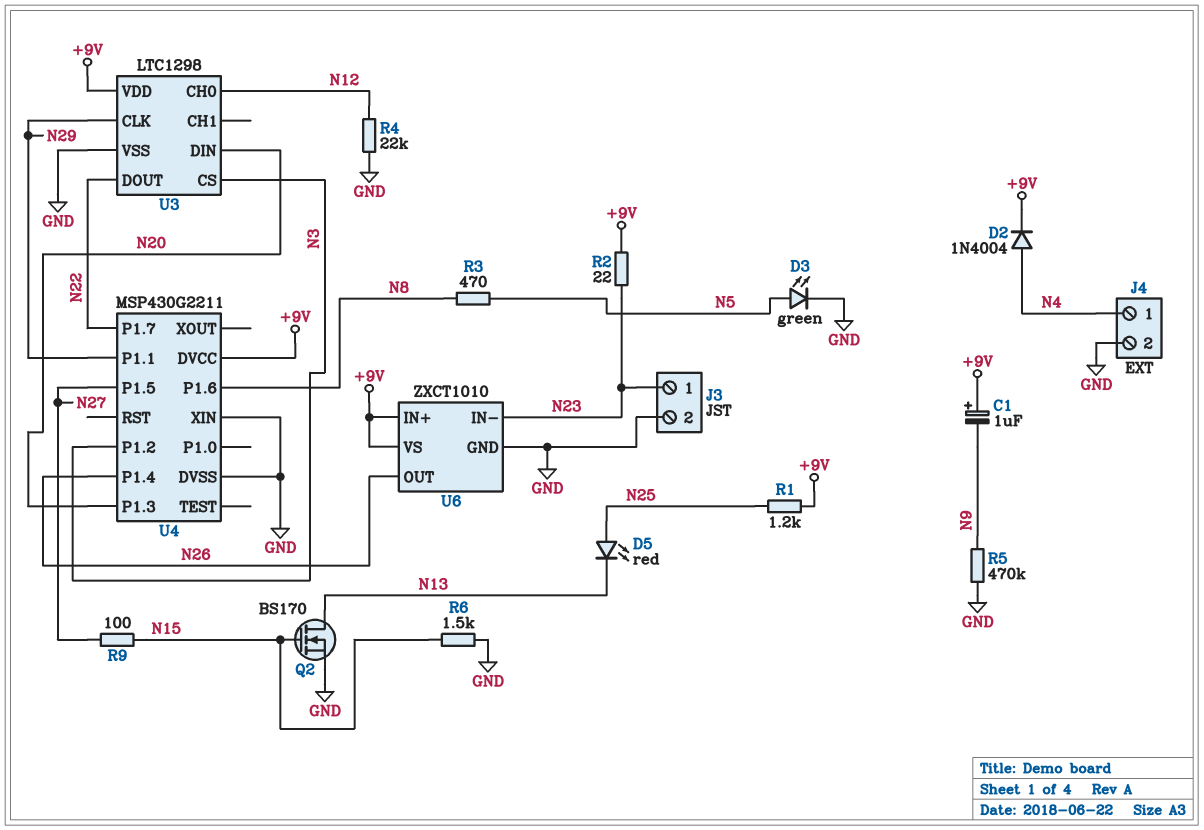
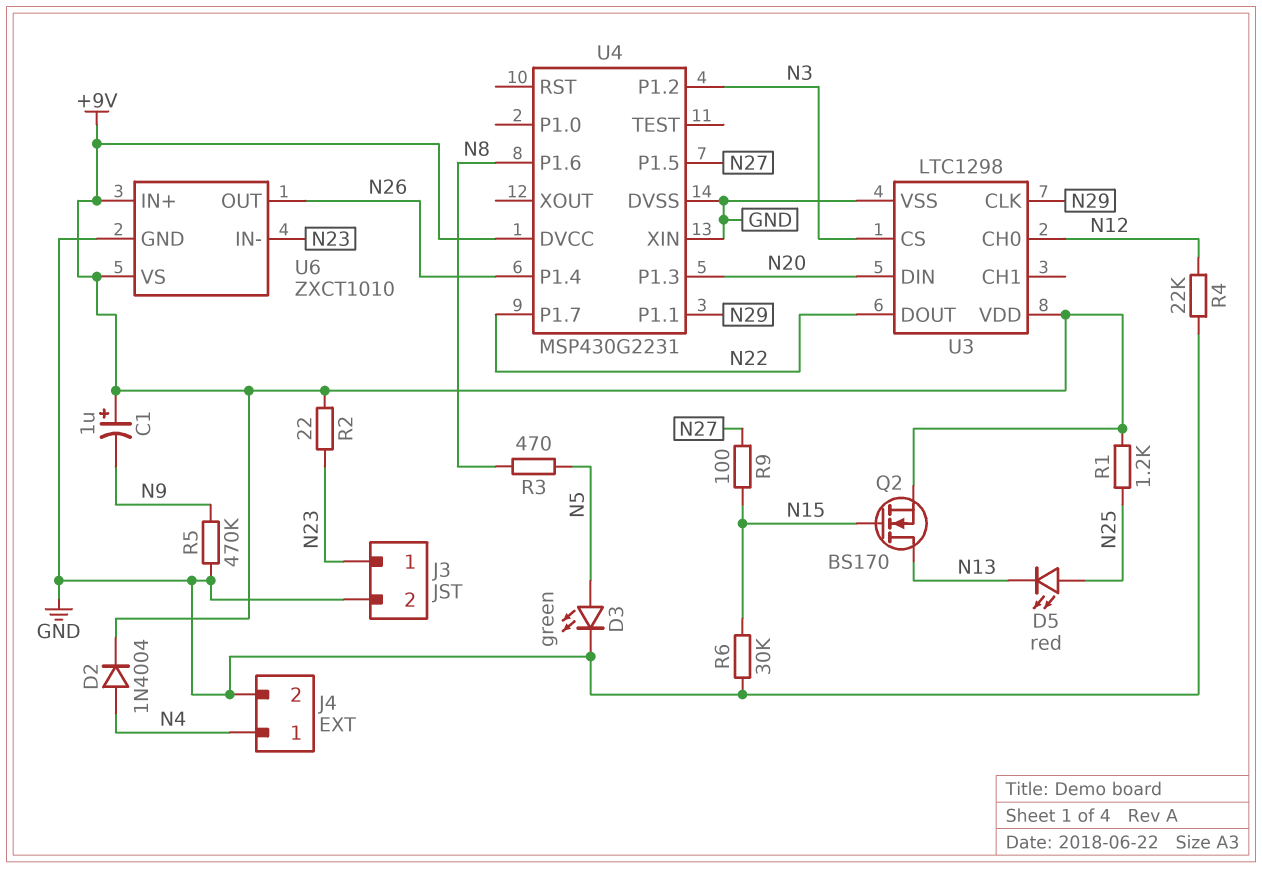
Q2: NMOS BS170 (G N15, D N13, S GND) -> NMOS BS170 (G N15, D N13, S +9V)
R6: 1.5k (GND, N15) -> 30k (GND, N15)
U4: MSP430G2211 -> MSP430G2231

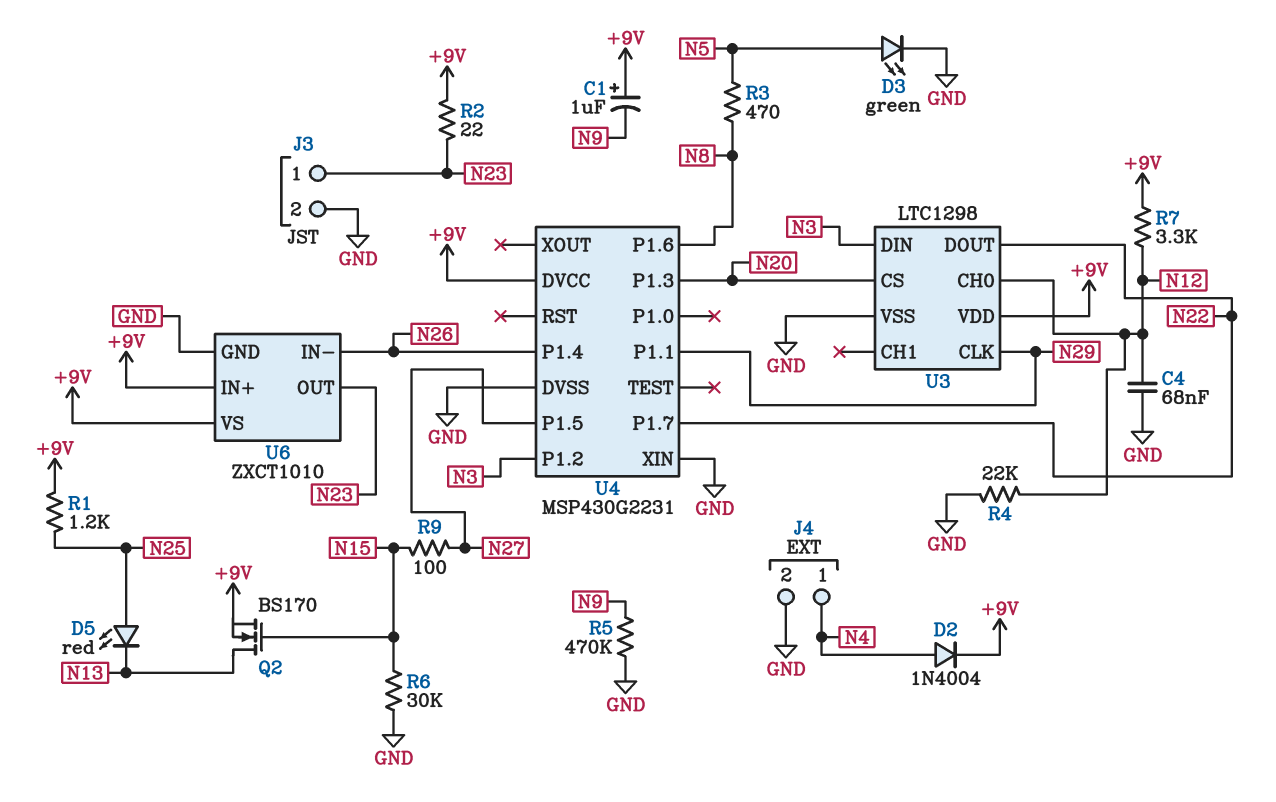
C4: none -> 68nF (GND, N12)
R7: none -> 3.3k (+9V, N12)
U3 pin CS: N3 -> N20
U3 pin DIN: N20 -> N3
U6 pin IN-: N23 -> N26
U6 pin OUT: N26 -> N23

